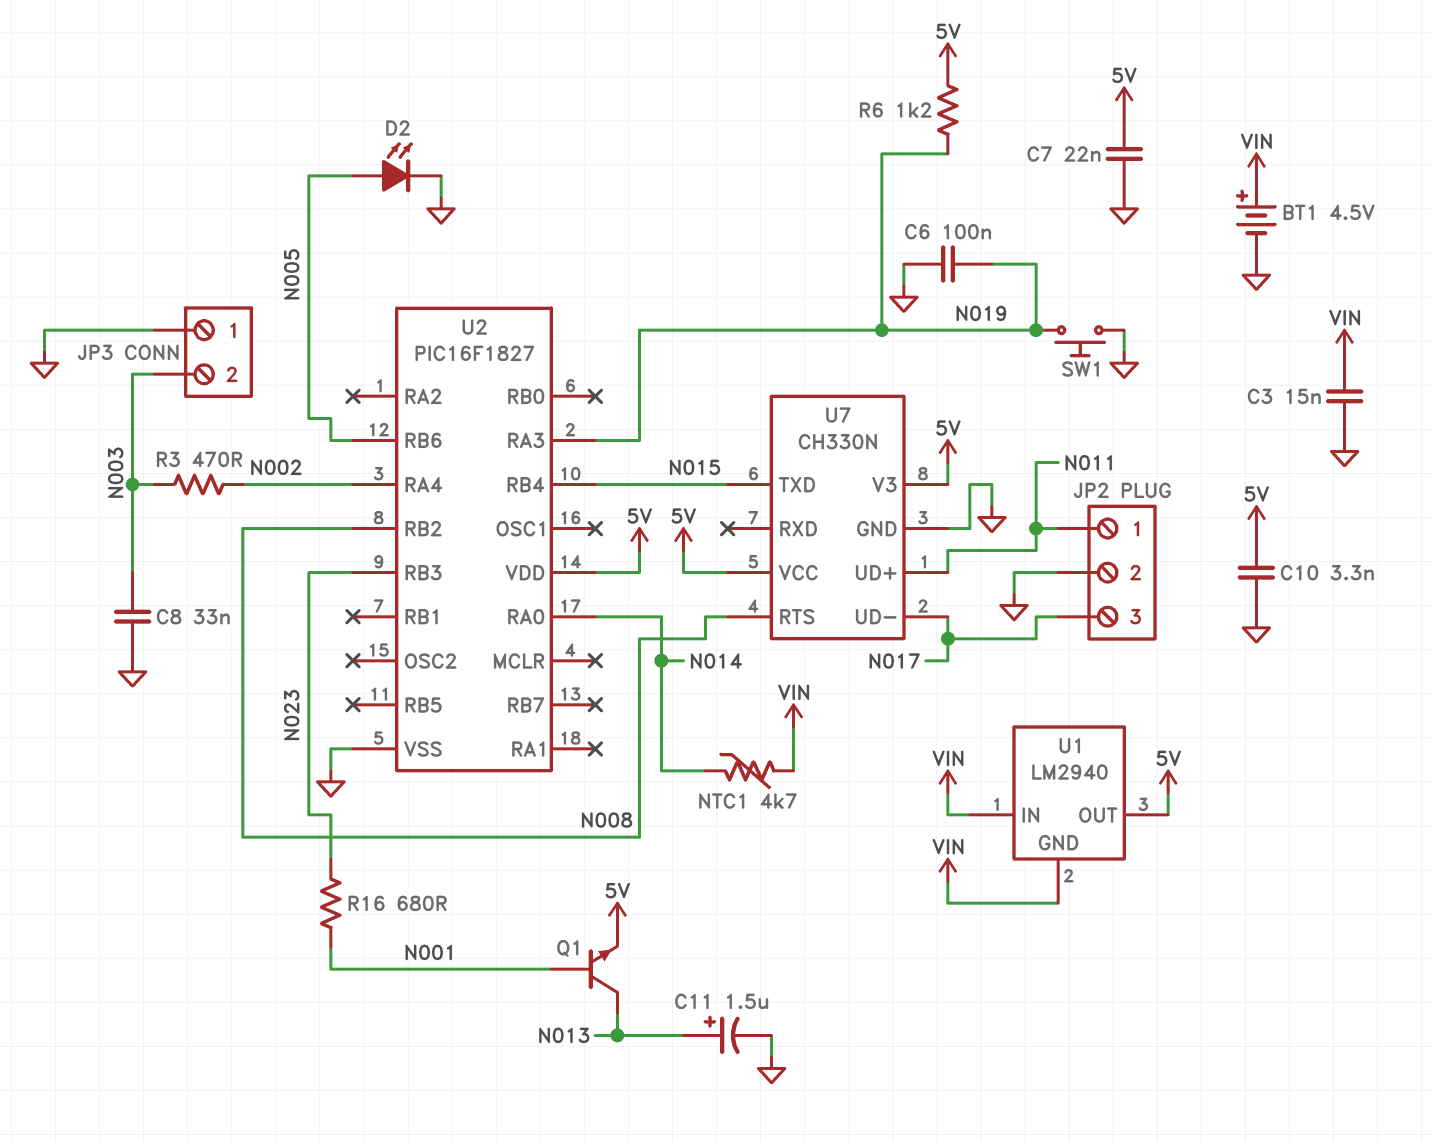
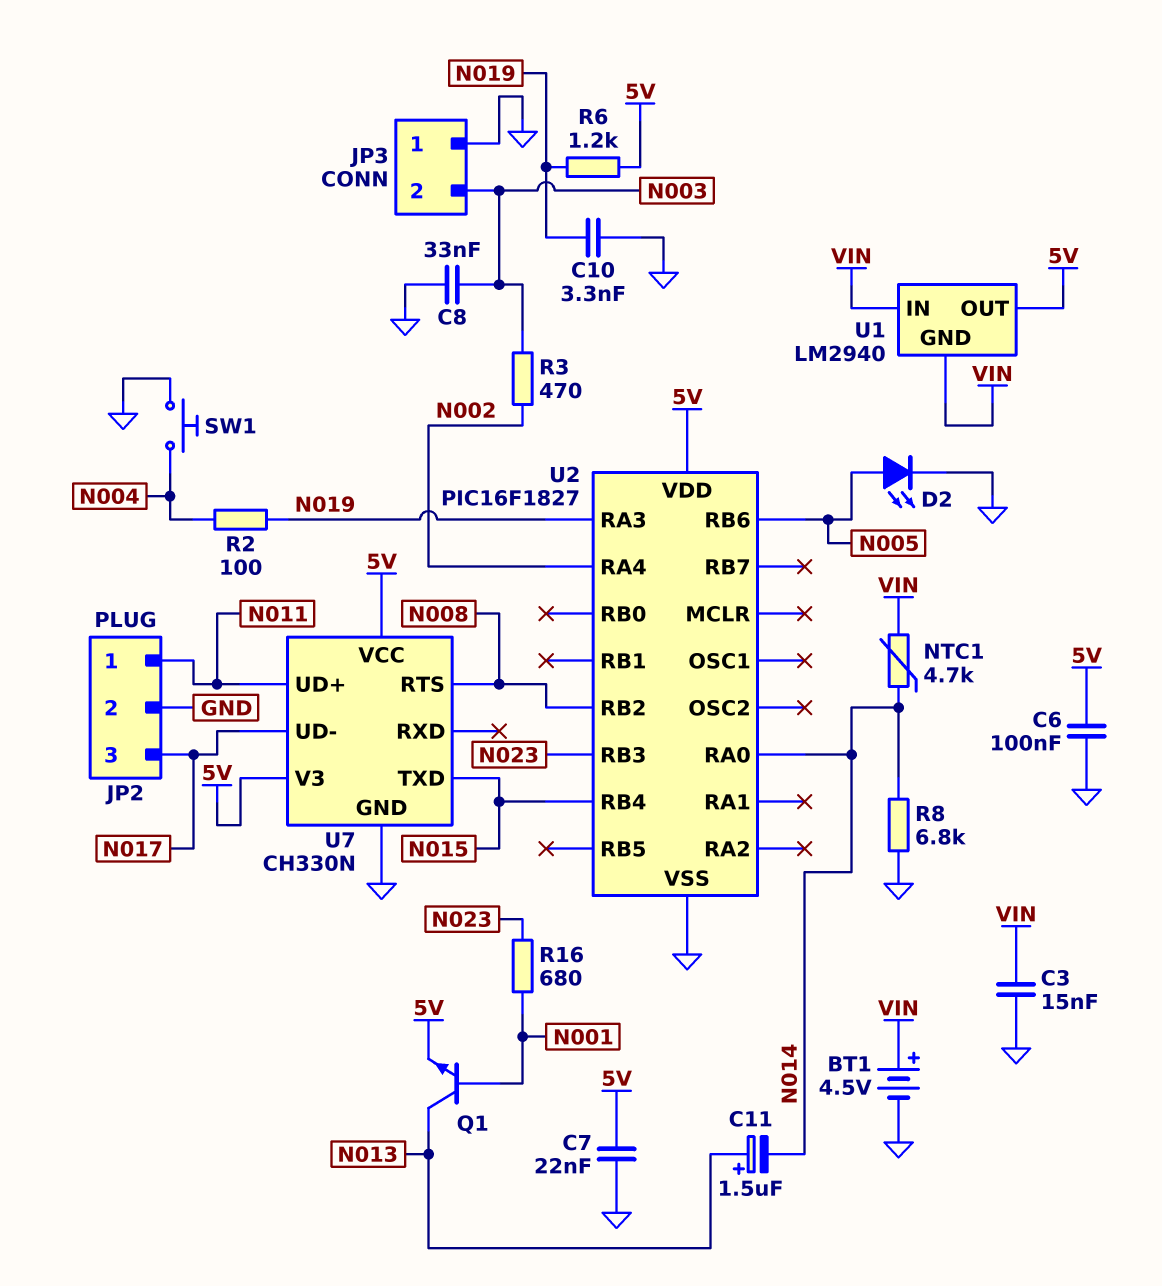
C6: 100nF (GND, N019) -> 100nF (5V, GND)
C10: 3.3nF (5V, GND) -> 3.3nF (GND, N019)
C11: 1.5uF (plus N013, minus GND) -> 1.5uF (plus N013, minus N014)
R2: none -> 100 (N004, N019)
R8: none -> 6.8k (GND, N014)
SW1: button (GND, N019) -> button (GND, N004)

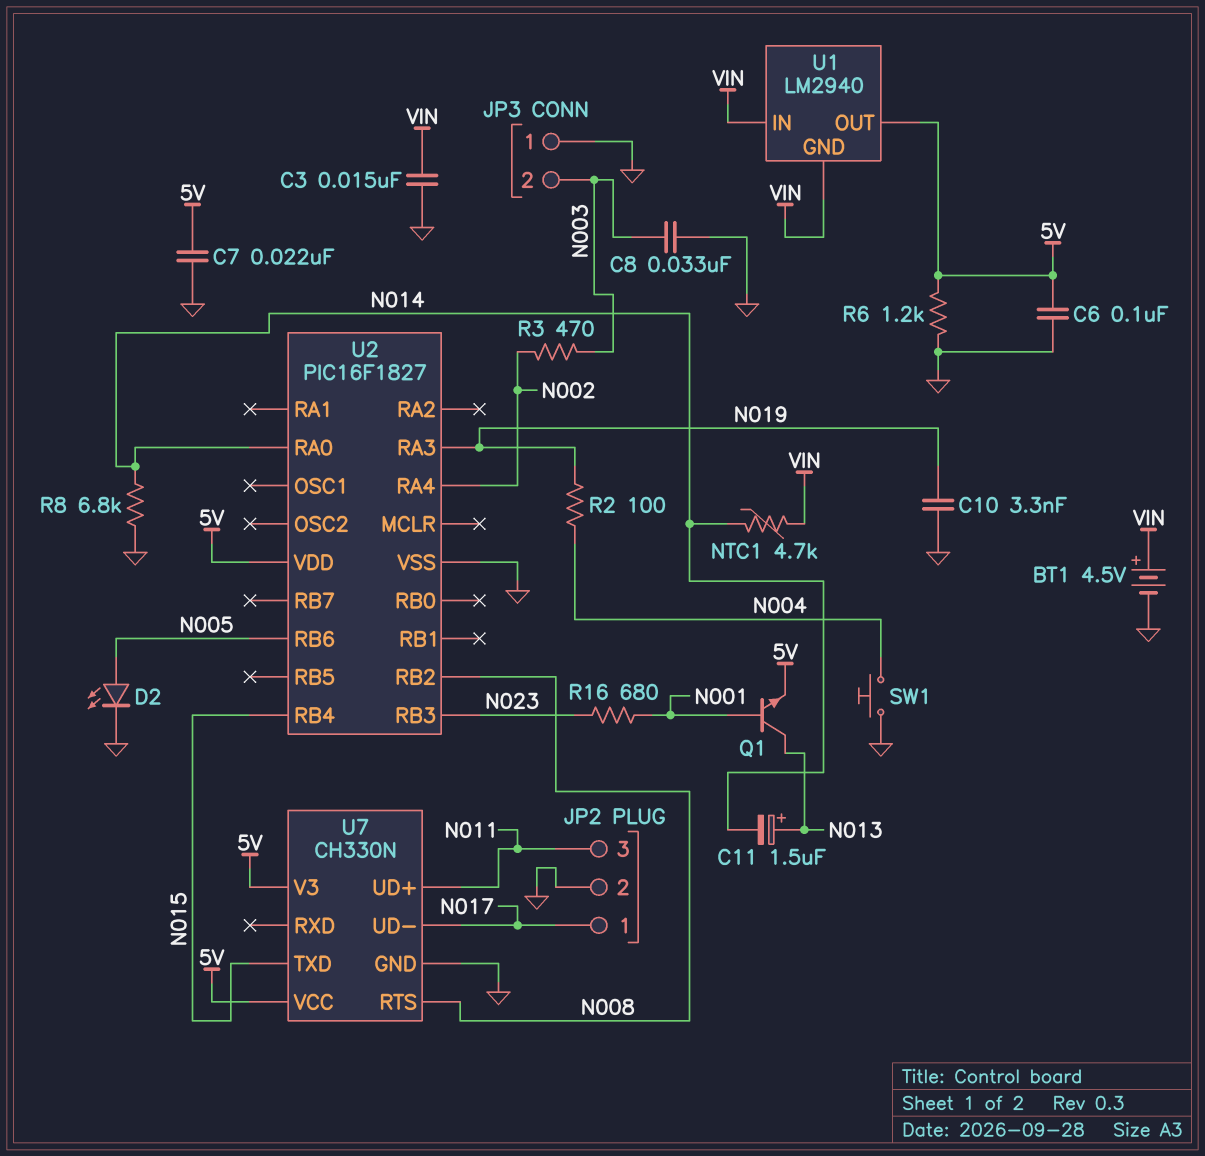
JP2 pin 1: N011 -> N017
JP2 pin 3: N017 -> N011
R6: 1.2k (5V, N019) -> 1.2k (5V, GND)

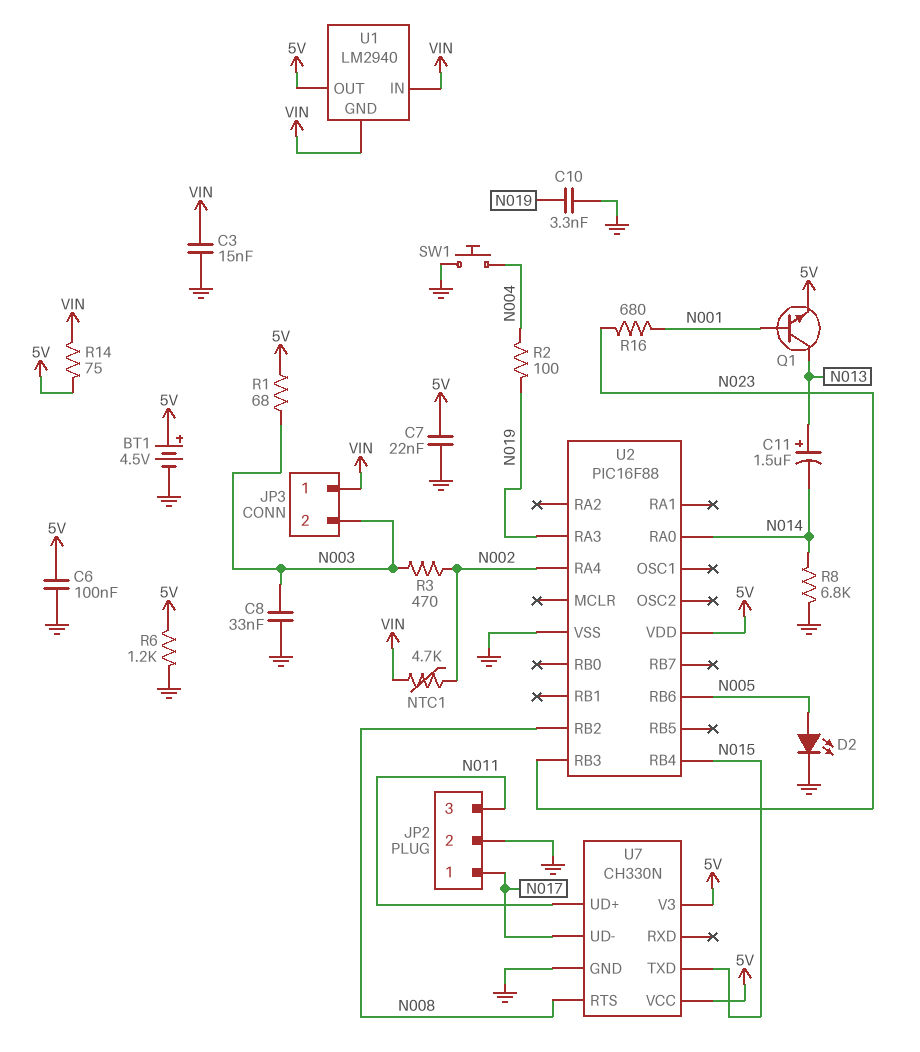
BT1: 4.5V (plus VIN, minus GND) -> 4.5V (plus 5V, minus GND)
JP3 pin 1: GND -> VIN
NTC1: 4.7k (N014, VIN) -> 4.7k (N002, VIN)
R1: none -> 68 (5V, N003)
R14: none -> 75 (5V, VIN)
U2: PIC16F1827 -> PIC16F88

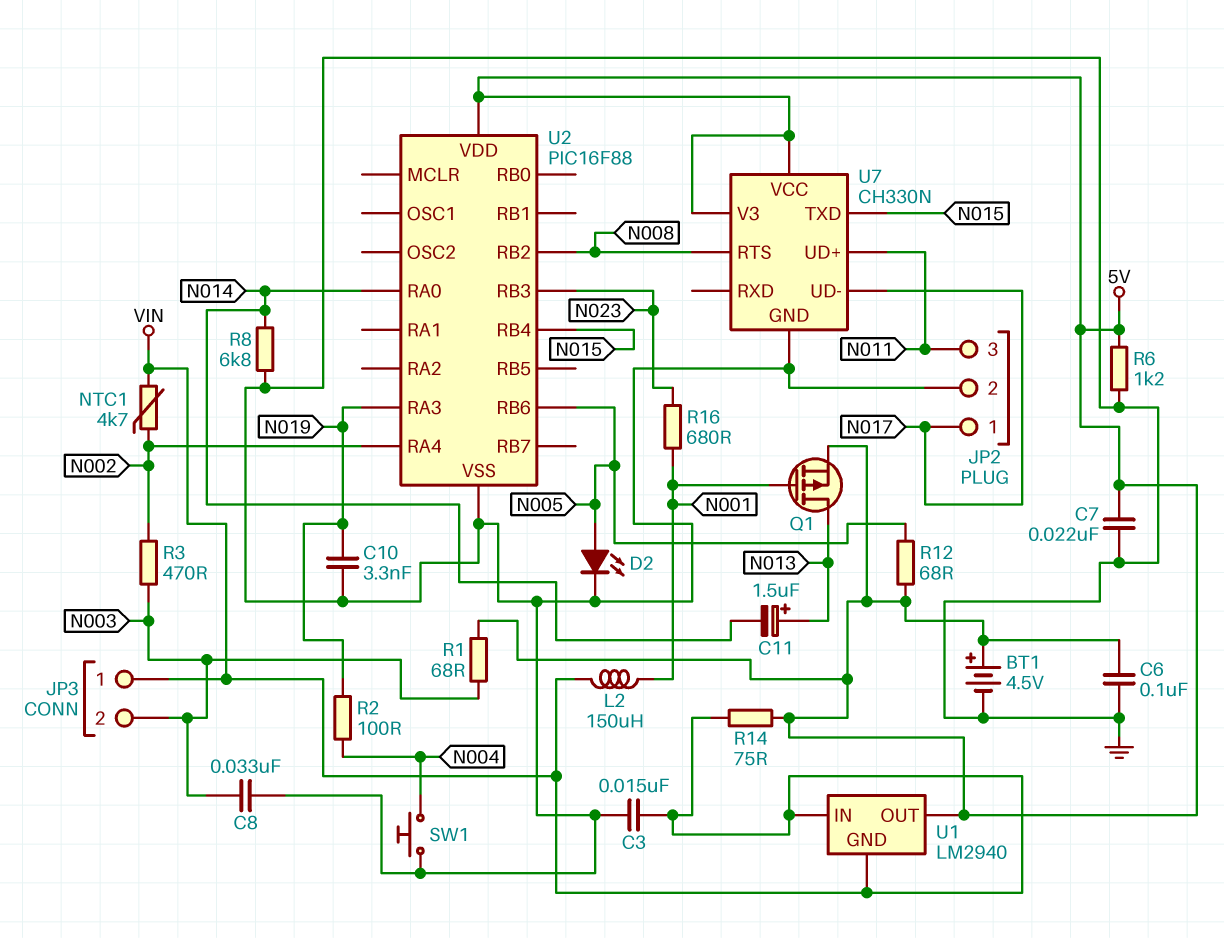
L2: none -> 150uH (N001, VIN)
Q1: NPN (B N001, C N013, E 5V) -> PMOS (G N001, D N013, S 5V)
R12: none -> 68 (5V, N005)

